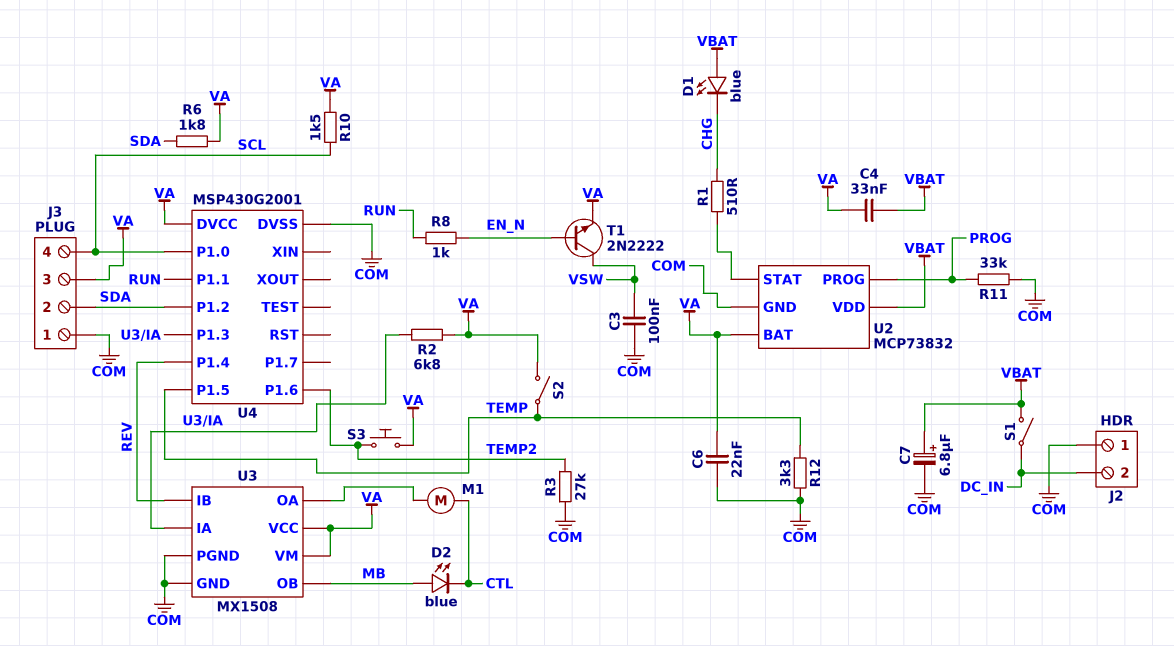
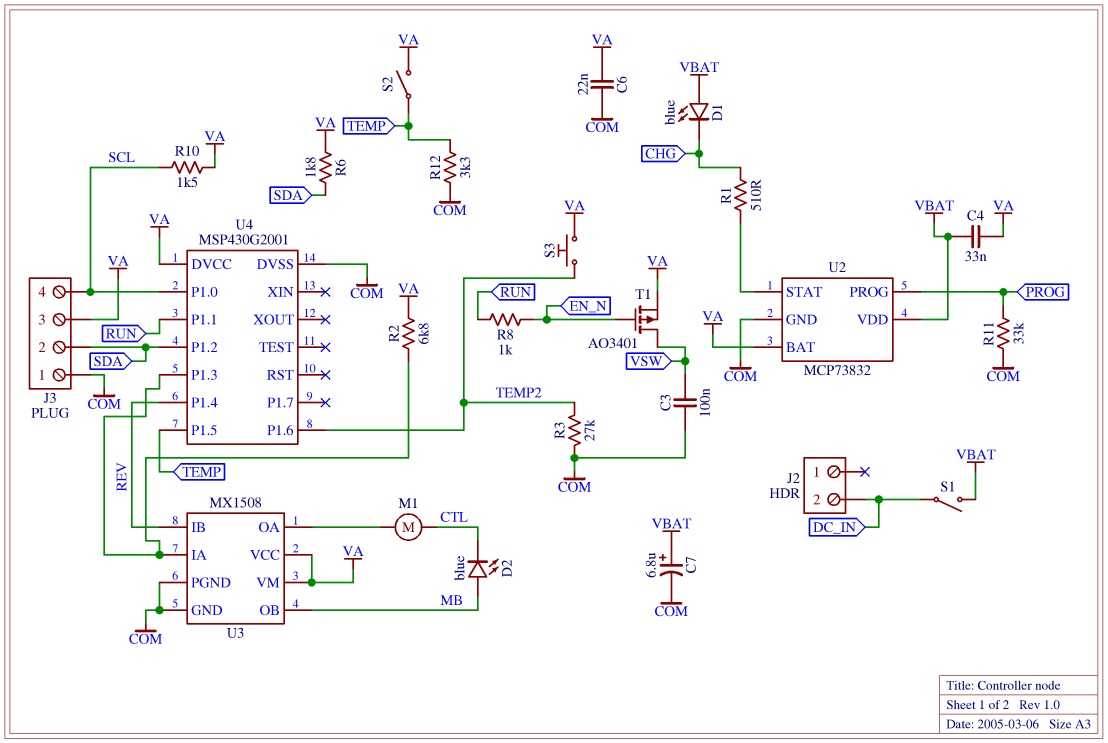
J2 pin 1: COM -> none
T1: NPN 2N2222 (B EN_N, C VSW, E VA) -> PMOS AO3401 (G EN_N, D VSW, S VA)

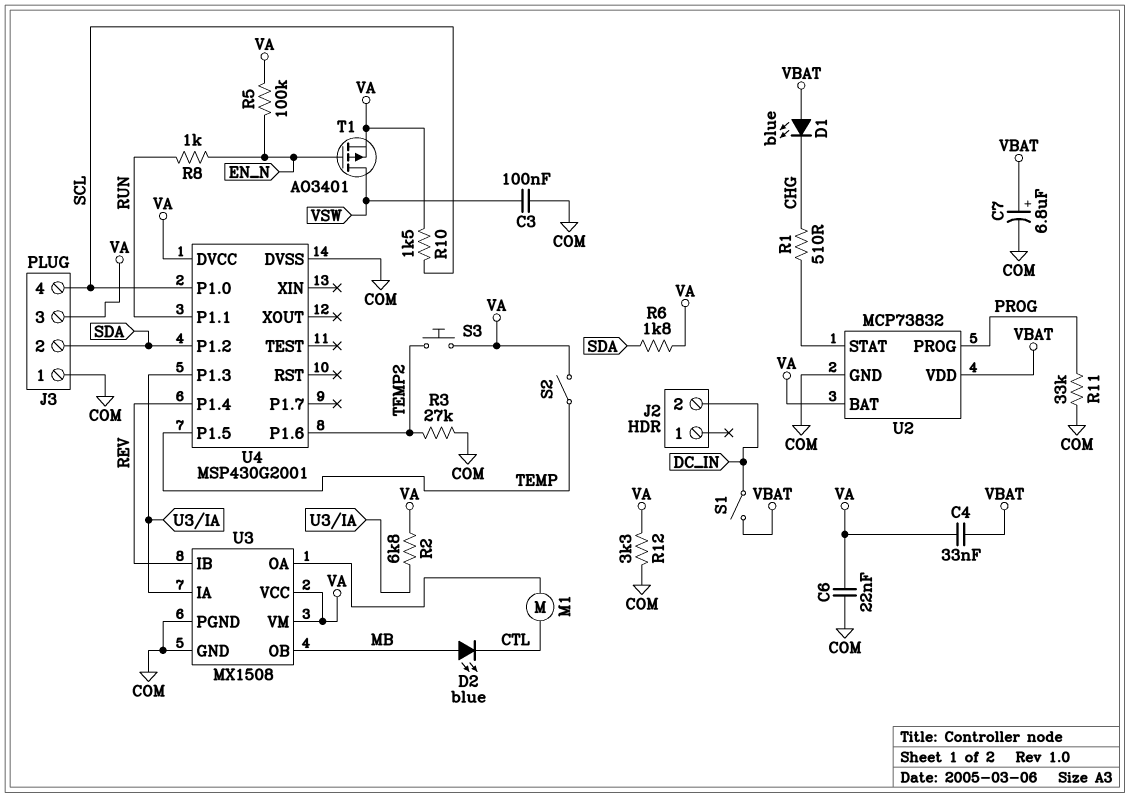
R5: none -> 100k (EN_N, VA)
R12: 3.3k (COM, TEMP) -> 3.3k (COM, VA)

